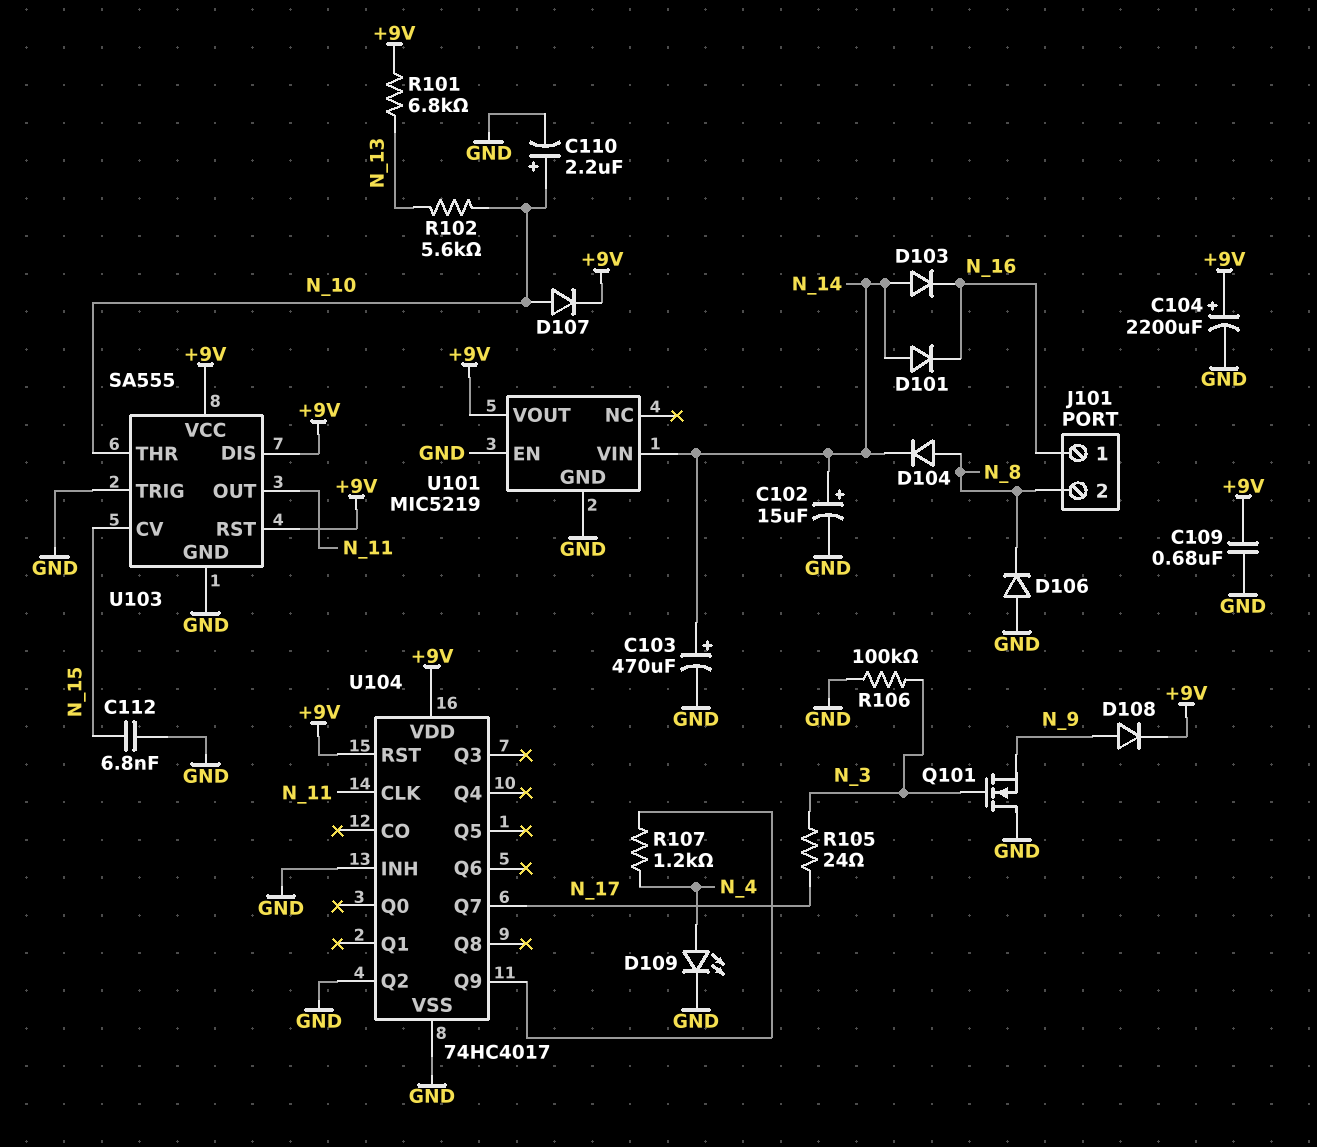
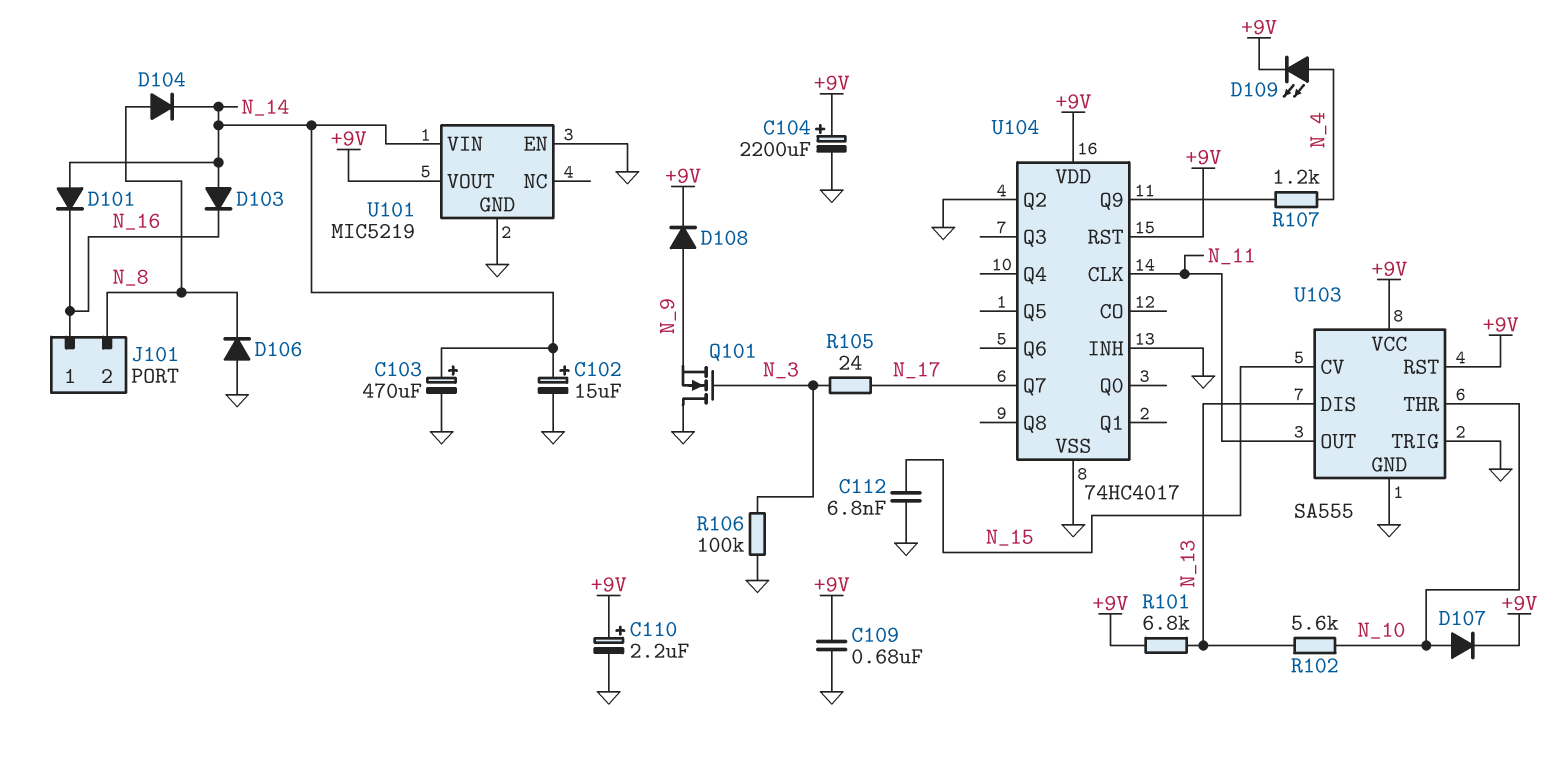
C110: 2.2uF (plus N_10, minus GND) -> 2.2uF (plus +9V, minus GND)
D109: LED (A N_4, K GND) -> LED (A N_4, K +9V)
U103 pin DIS: +9V -> N_13

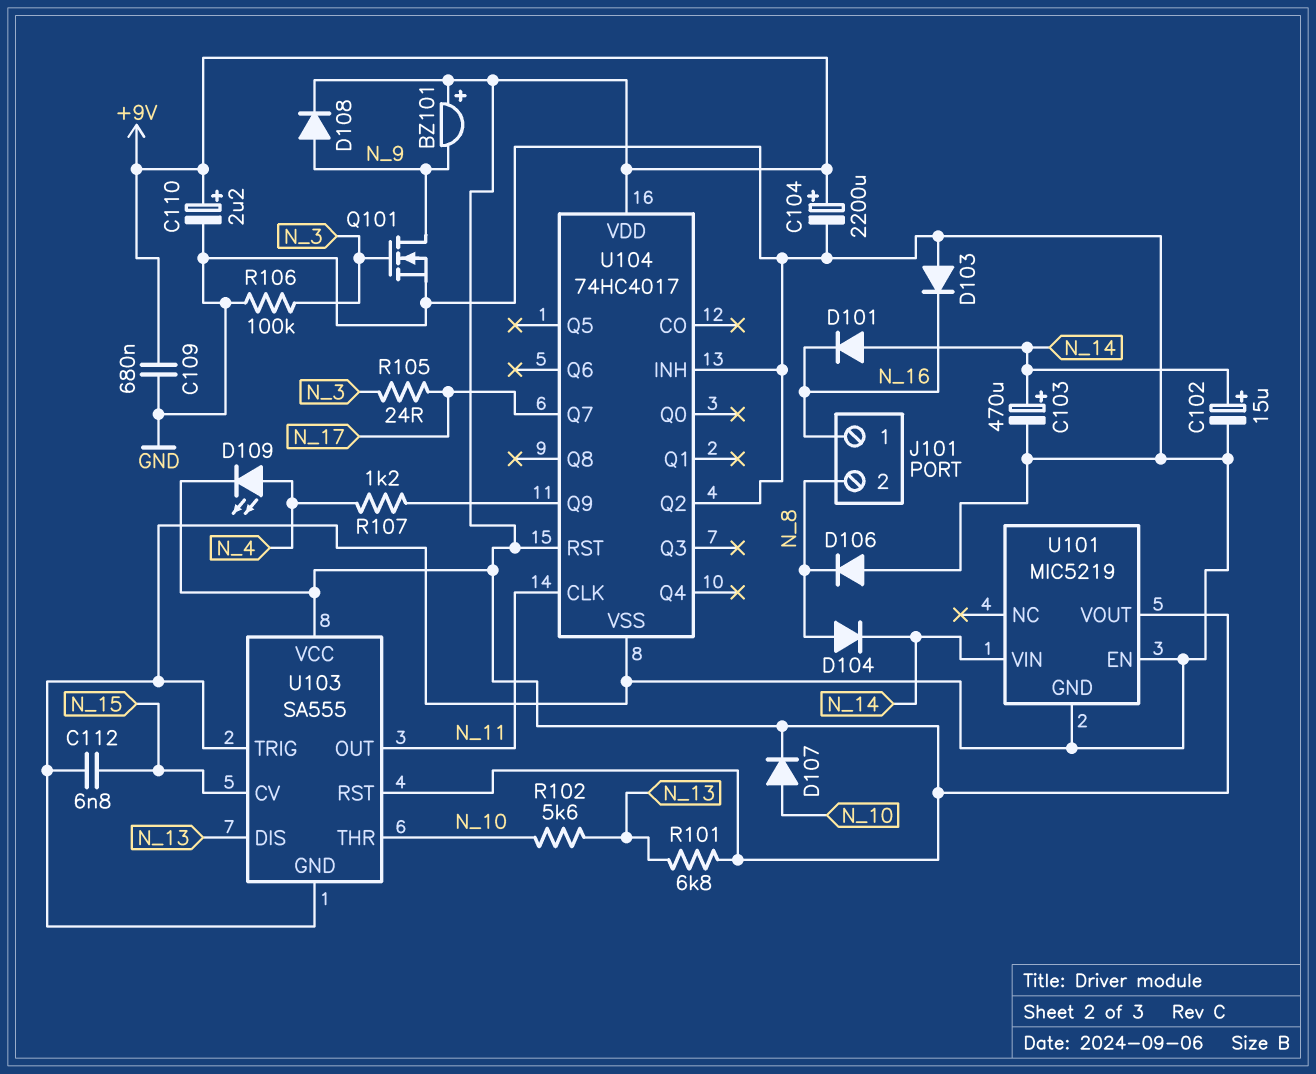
BZ101: none -> buzzer (plus +9V, minus N_9)
D103: diode (A N_14, K N_16) -> diode (A GND, K N_16)
Q101: NMOS (G N_3, D GND, S N_9) -> NMOS (G N_3, D N_9, S GND)

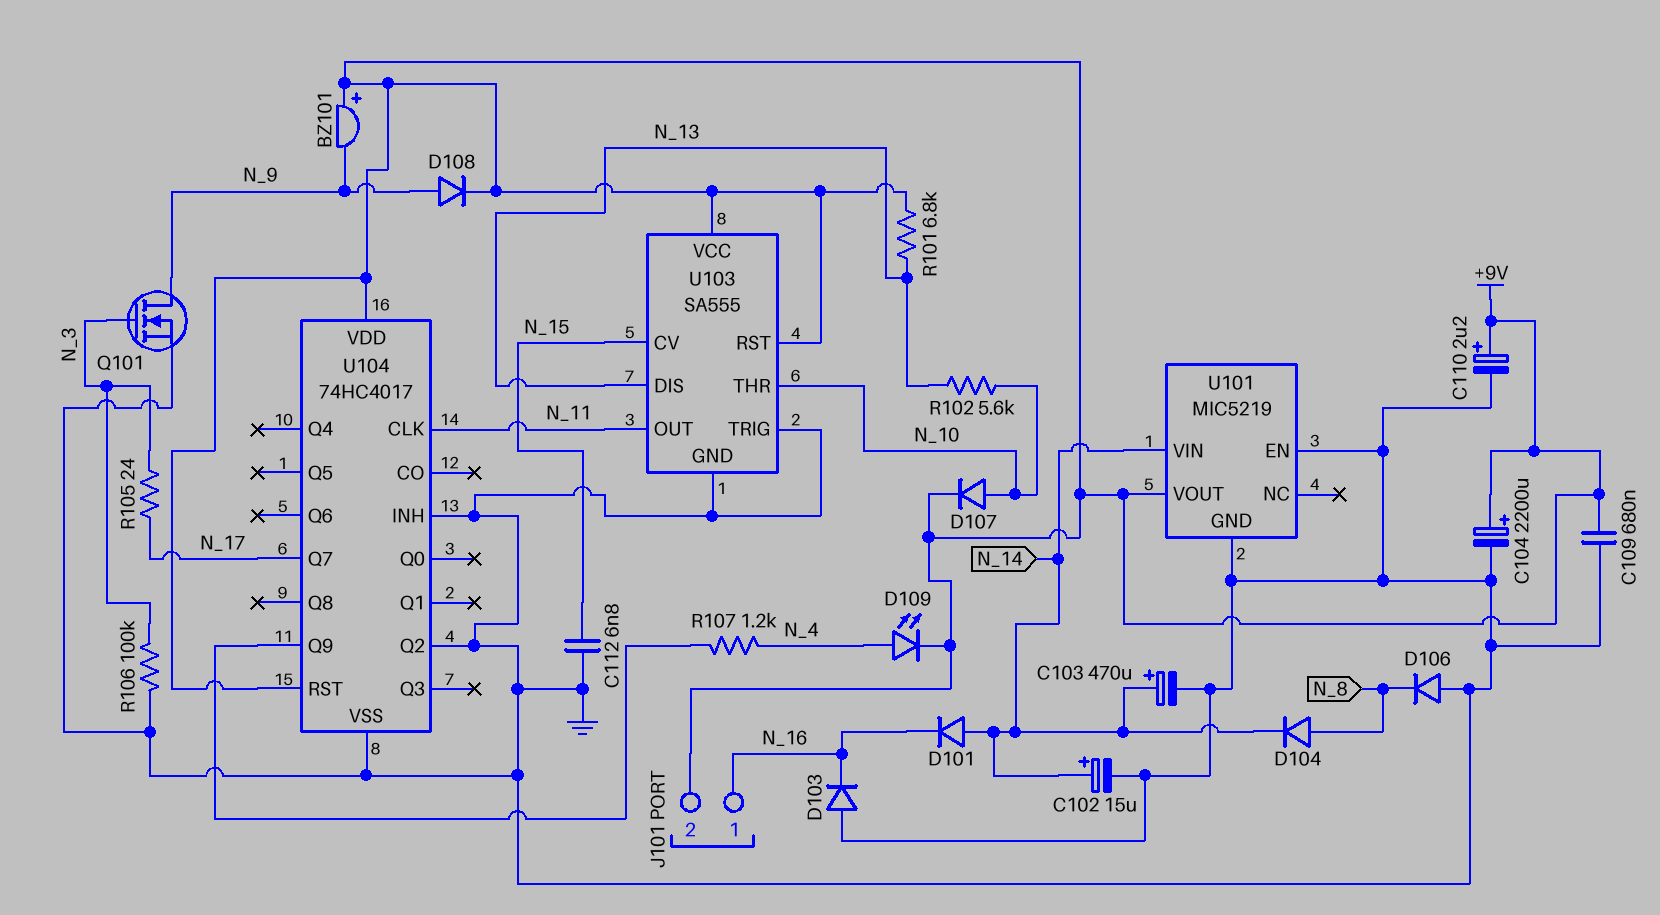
J101 pin 2: N_8 -> +9V

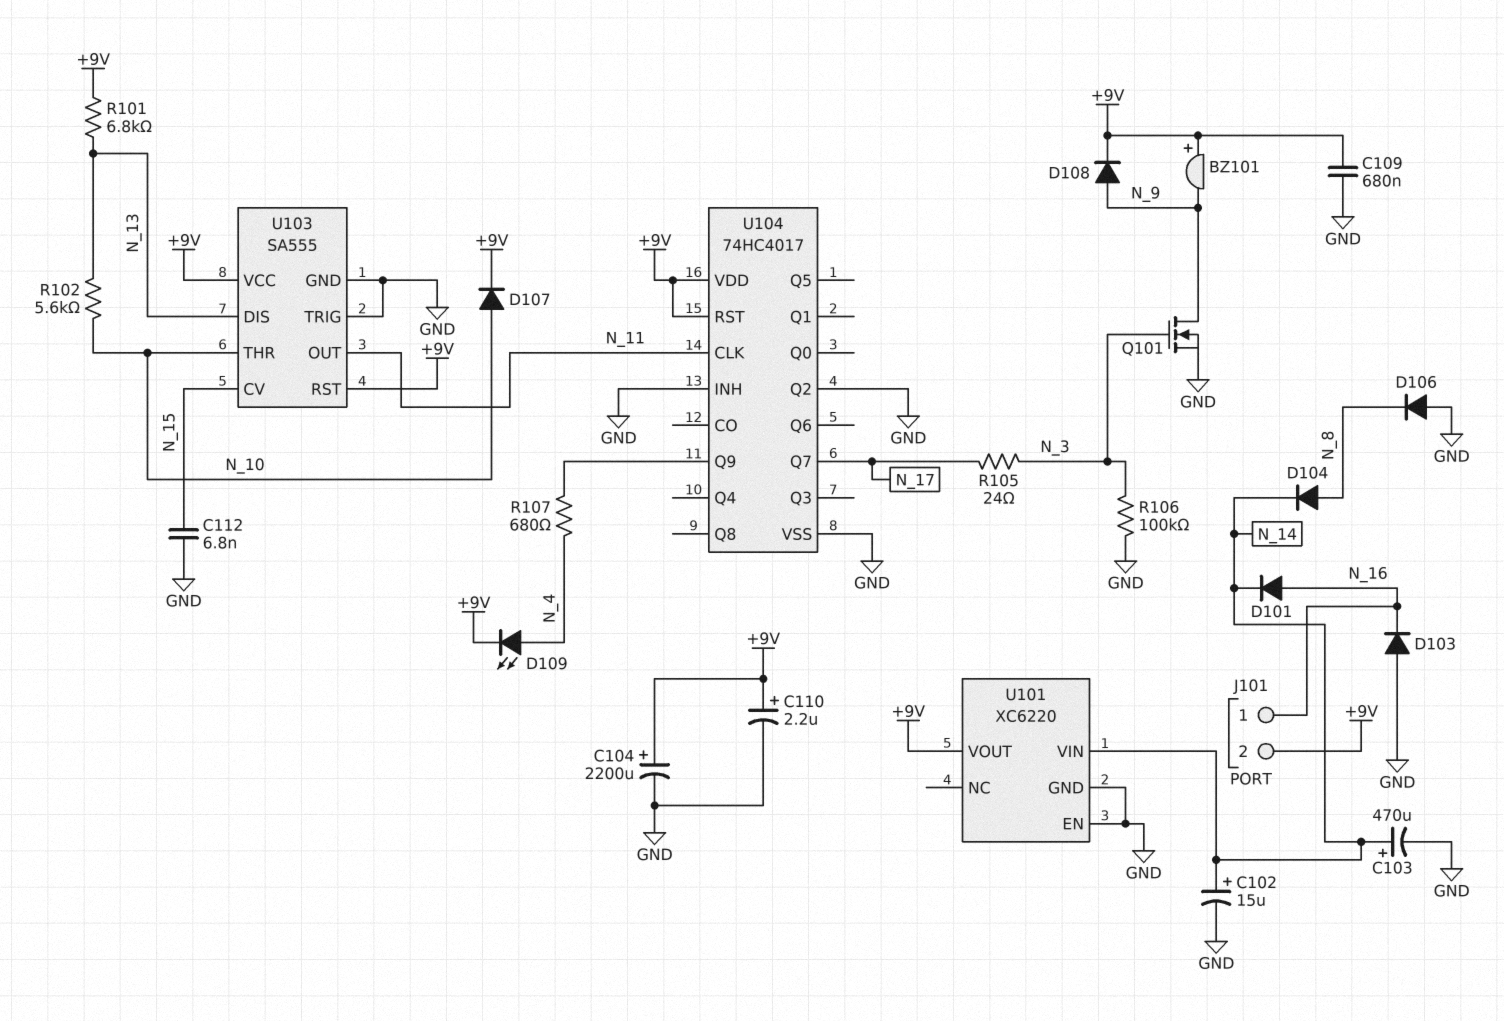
D101: diode (A N_14, K N_16) -> diode (A N_16, K N_14)
R107: 1.2k (N_4, U104/Q9) -> 680 (N_4, U104/Q9)
U101: MIC5219 -> XC6220

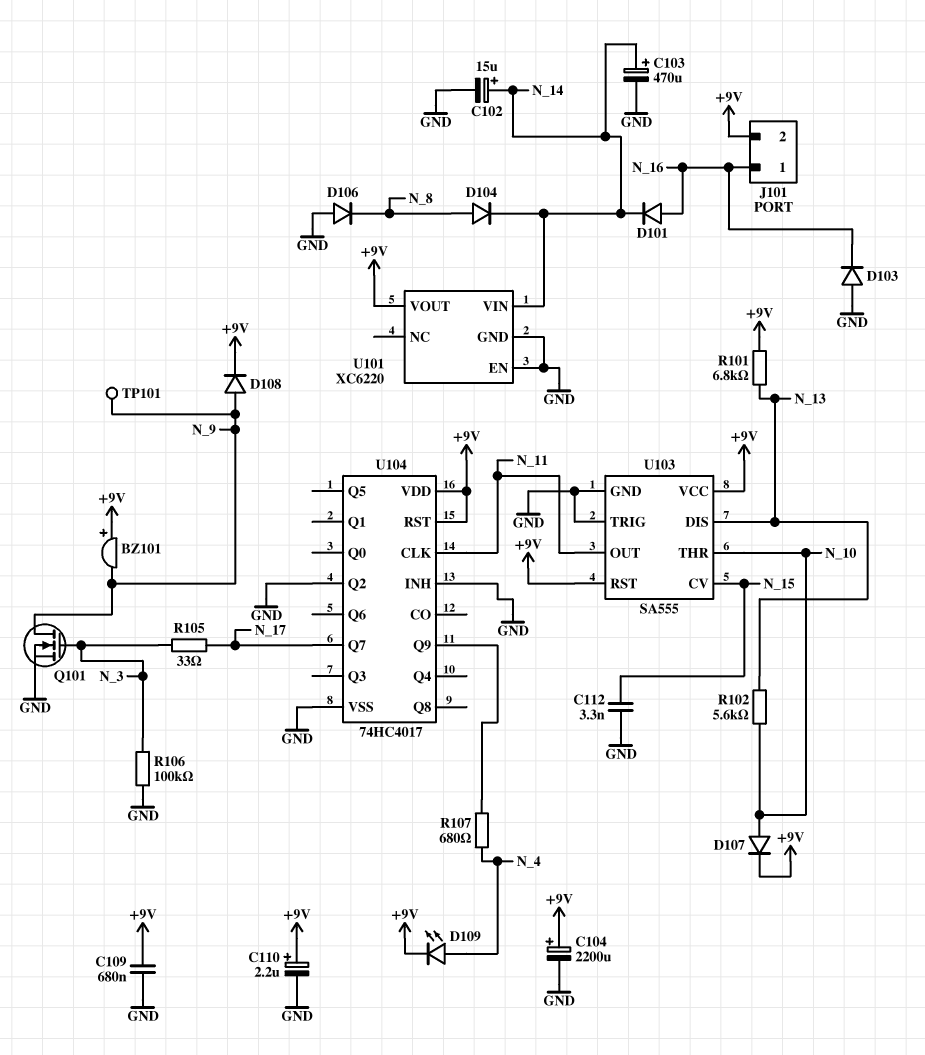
C112: 6.8nF (GND, N_15) -> 3.3nF (GND, N_15)
R105: 24 (N_3, N_17) -> 33 (N_3, N_17)
TP101: none -> test point (N_9)

